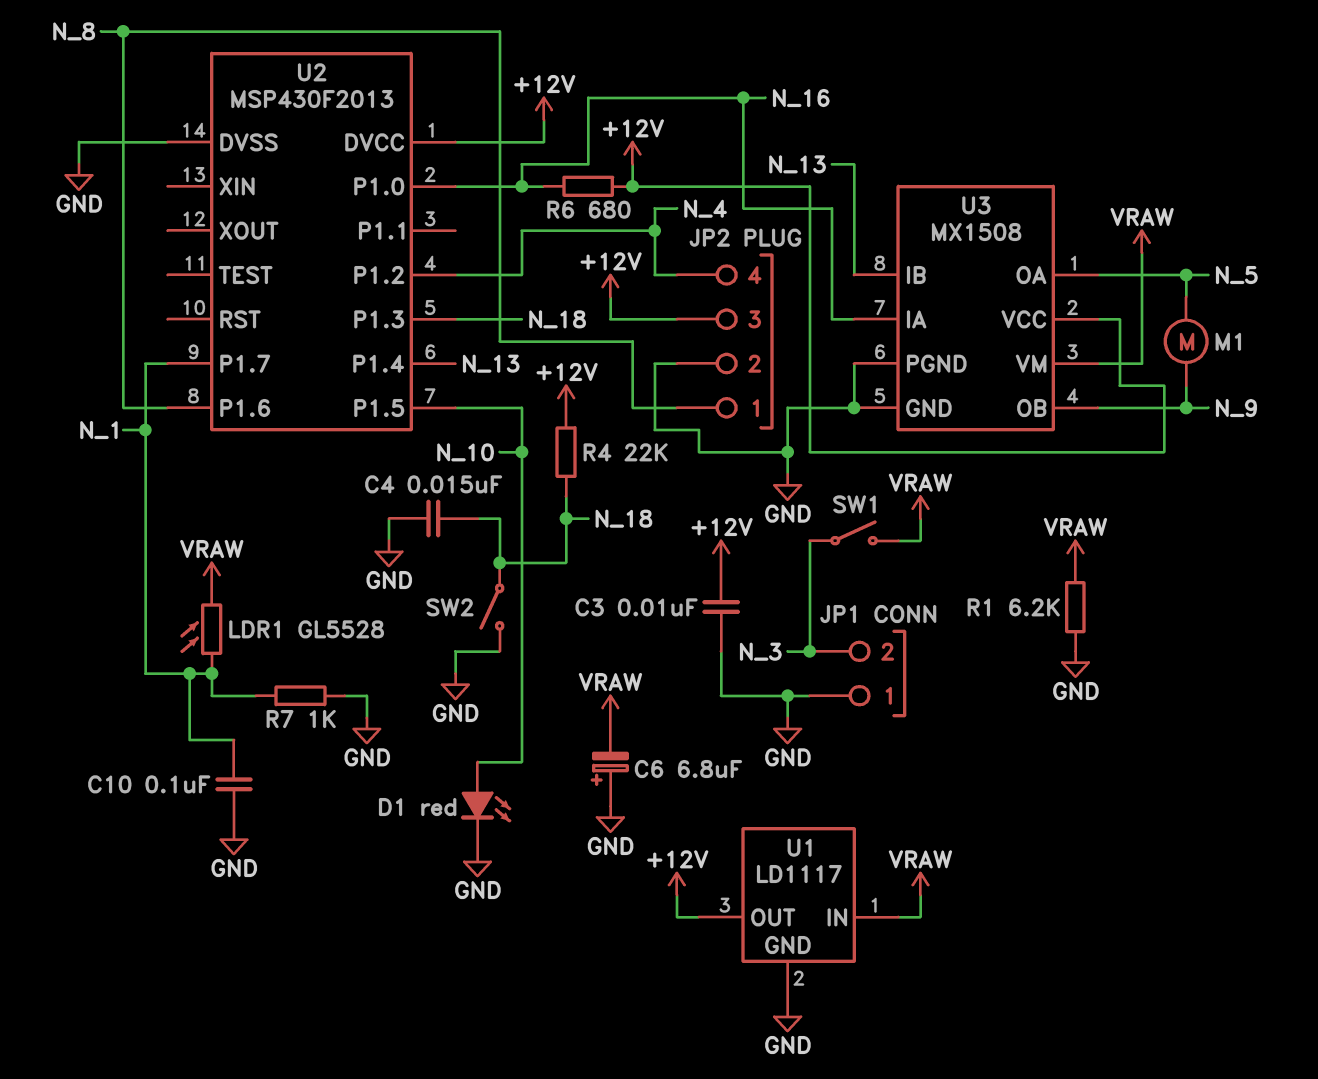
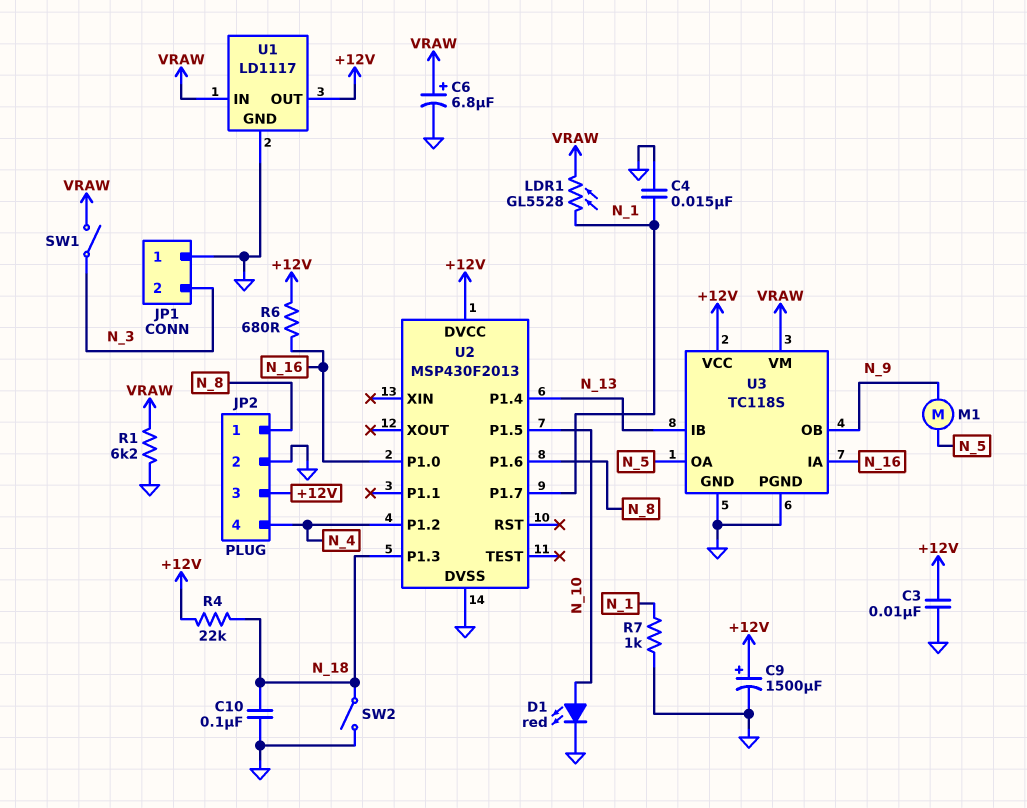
C4: 15nF (GND, N_18) -> 15nF (GND, N_1)
C6: 6.8uF (plus GND, minus VRAW) -> 6.8uF (plus VRAW, minus GND)
C9: none -> 1500uF (plus +12V, minus GND)
C10: 100nF (GND, N_1) -> 100nF (GND, N_18)
U3: MX1508 -> TC118S

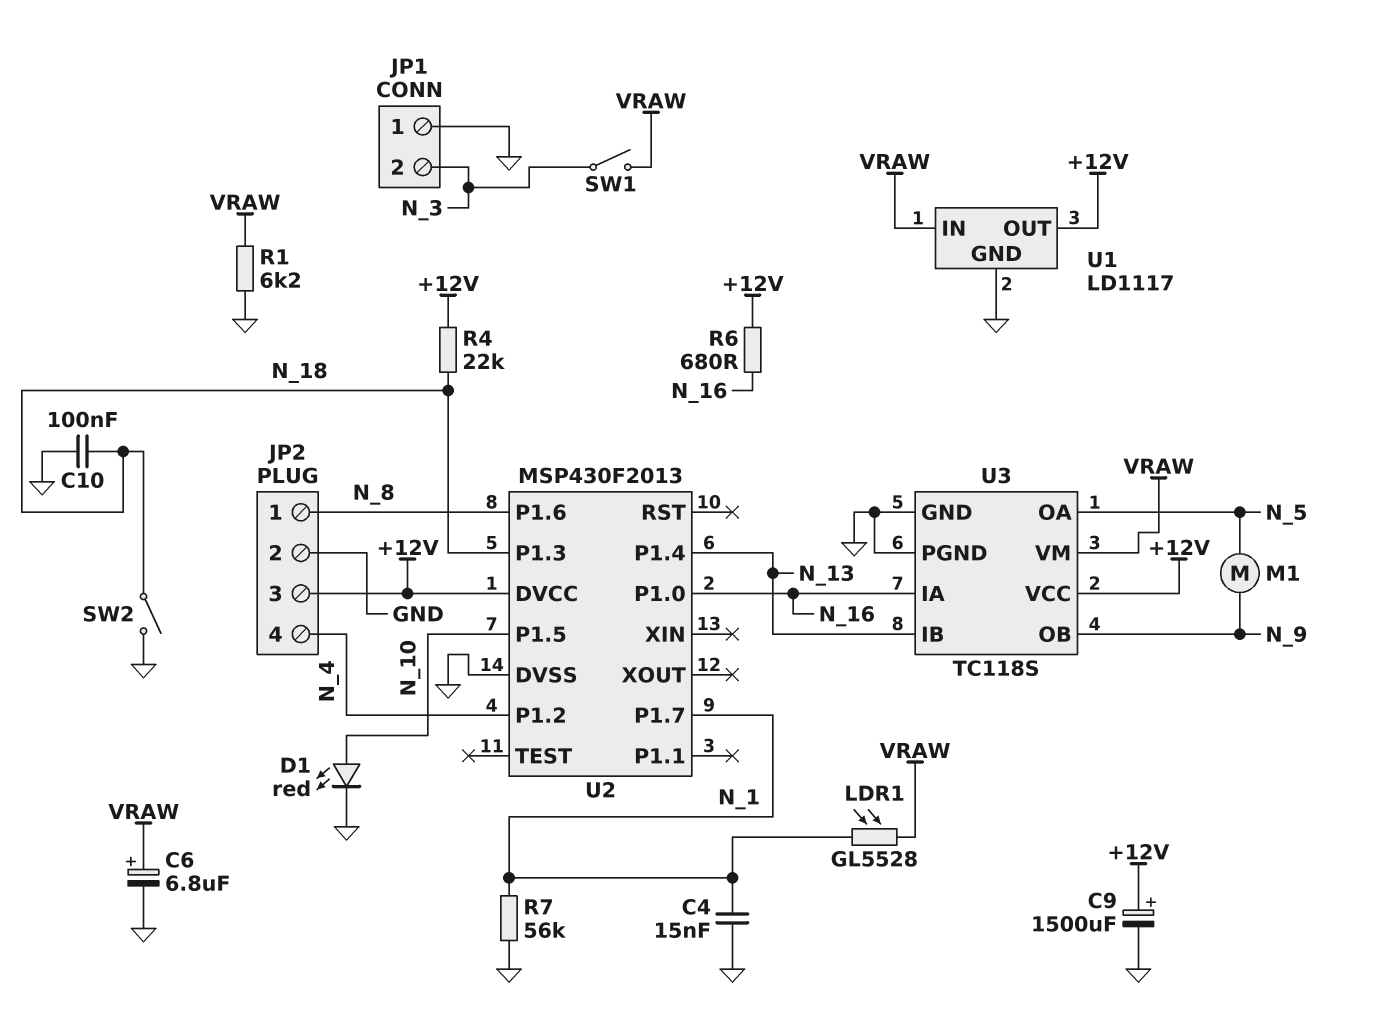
C3: 10nF (+12V, GND) -> none
R7: 1k (GND, N_1) -> 56k (GND, N_1)

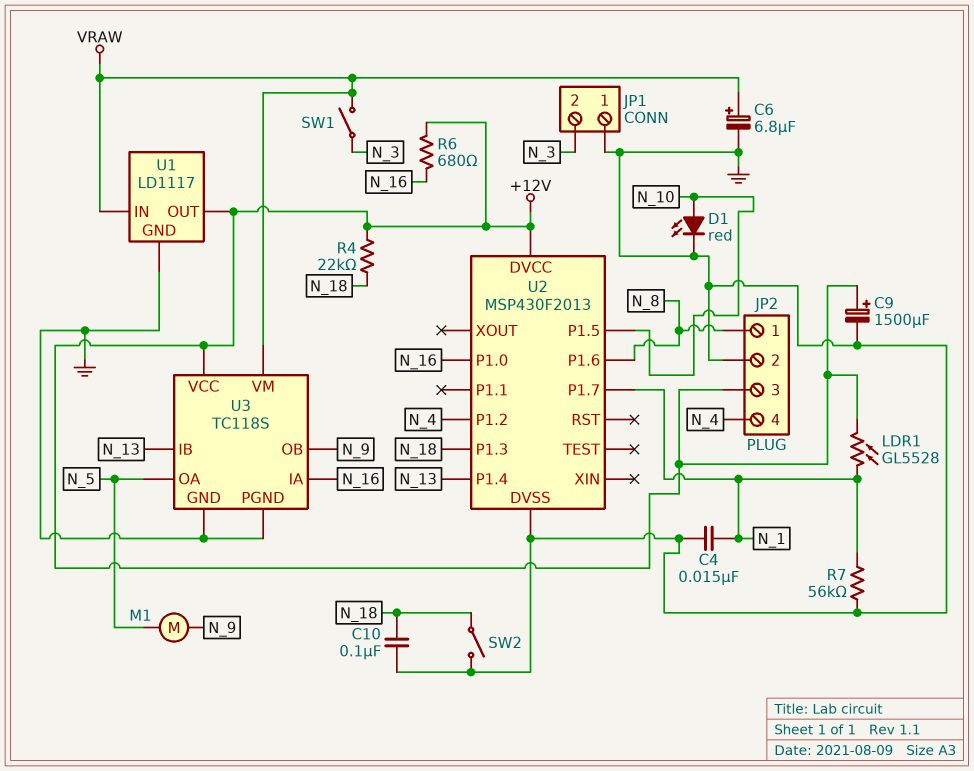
LDR1: GL5528 (N_1, VRAW) -> GL5528 (+12V, N_1)
R1: 6.2k (GND, VRAW) -> none

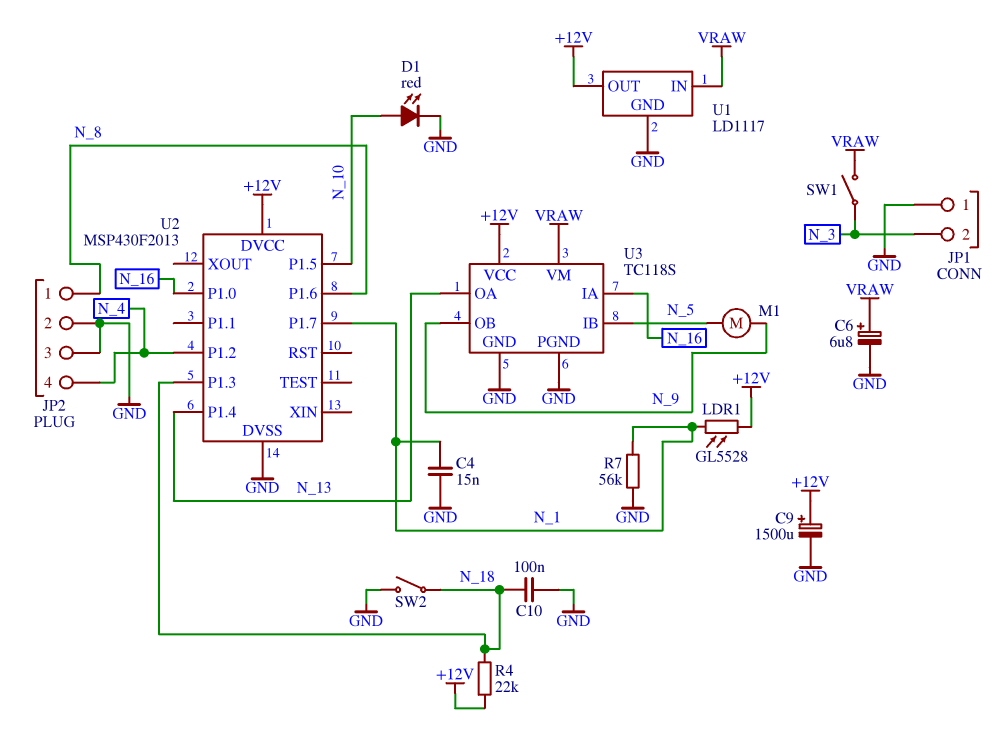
JP2 pin 3: +12V -> GND
R6: 680 (+12V, N_16) -> none
U3 pin IB: N_13 -> N_5
U3 pin OA: N_5 -> N_13

